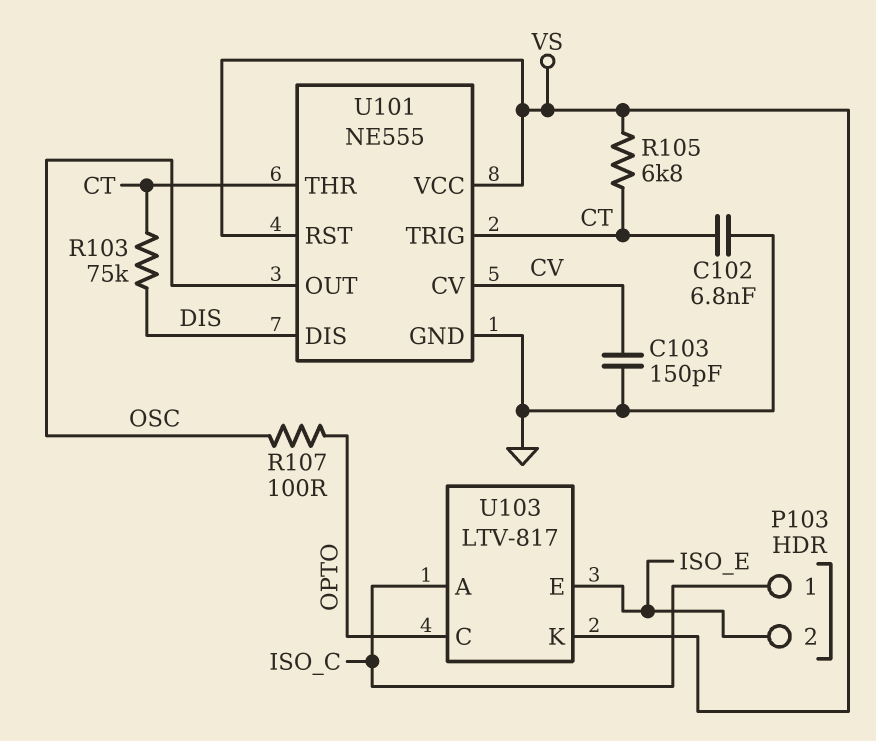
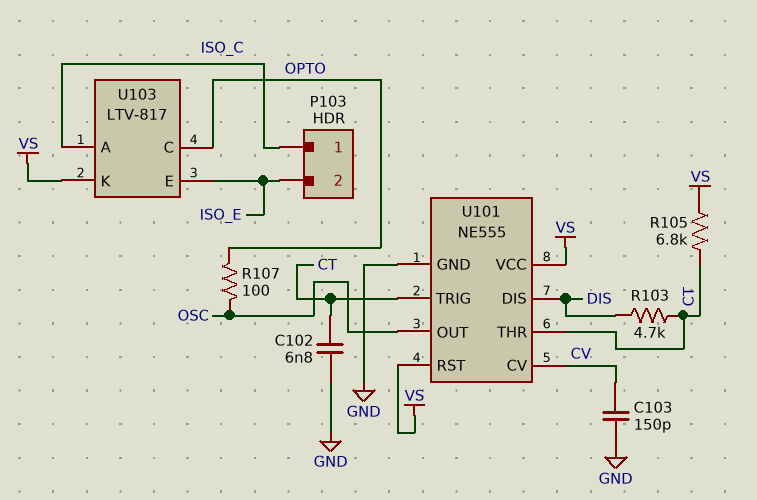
R103: 75k (CT, DIS) -> 4.7k (CT, DIS)

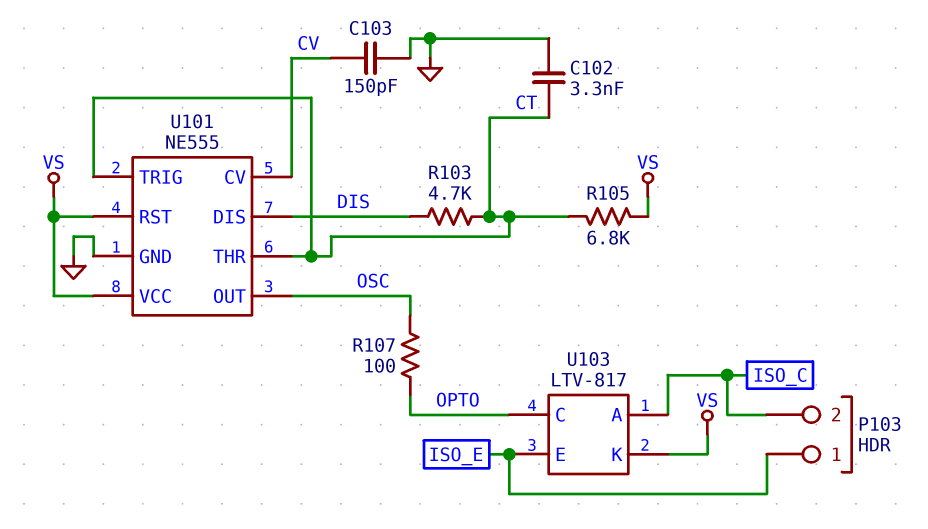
C102: 6.8nF (CT, GND) -> 3.3nF (CT, GND)
P103 pin 1: ISO_C -> ISO_E
P103 pin 2: ISO_E -> ISO_C

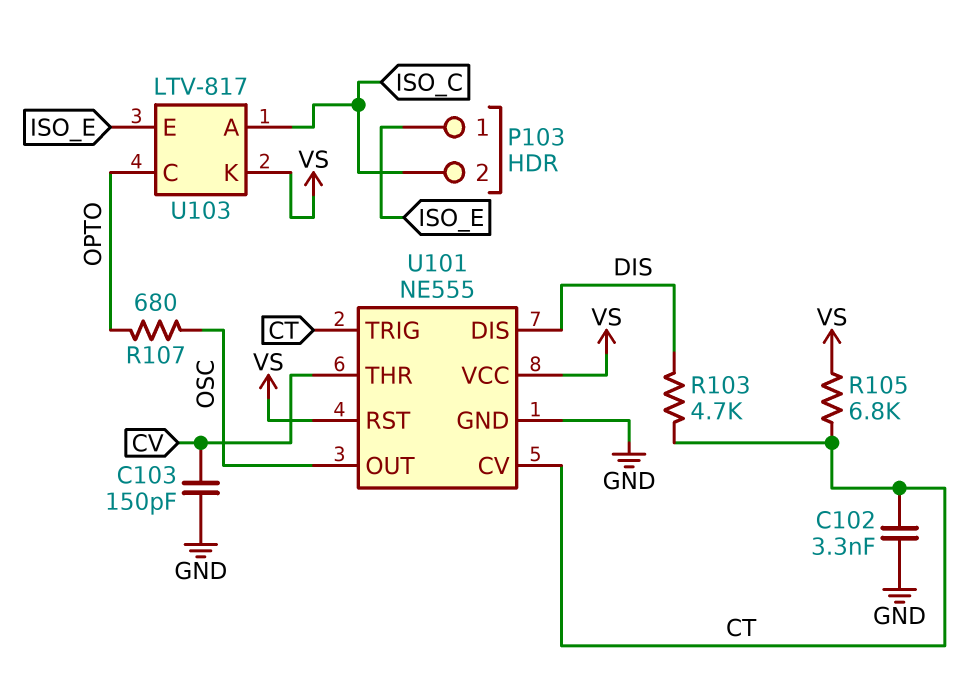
R107: 100 (OPTO, OSC) -> 680 (OPTO, OSC)
U101 pin CV: CV -> CT
U101 pin THR: CT -> CV

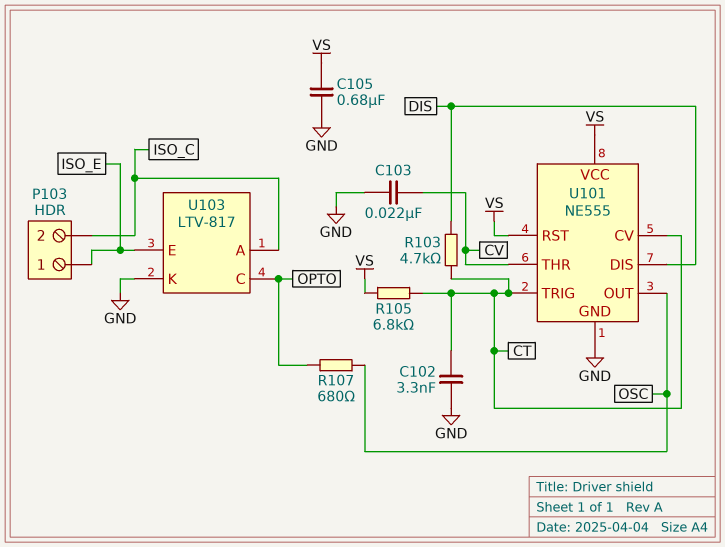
C103: 150pF (CV, GND) -> 22nF (CV, GND)
C105: none -> 680nF (GND, VS)
U103 pin K: VS -> GND

